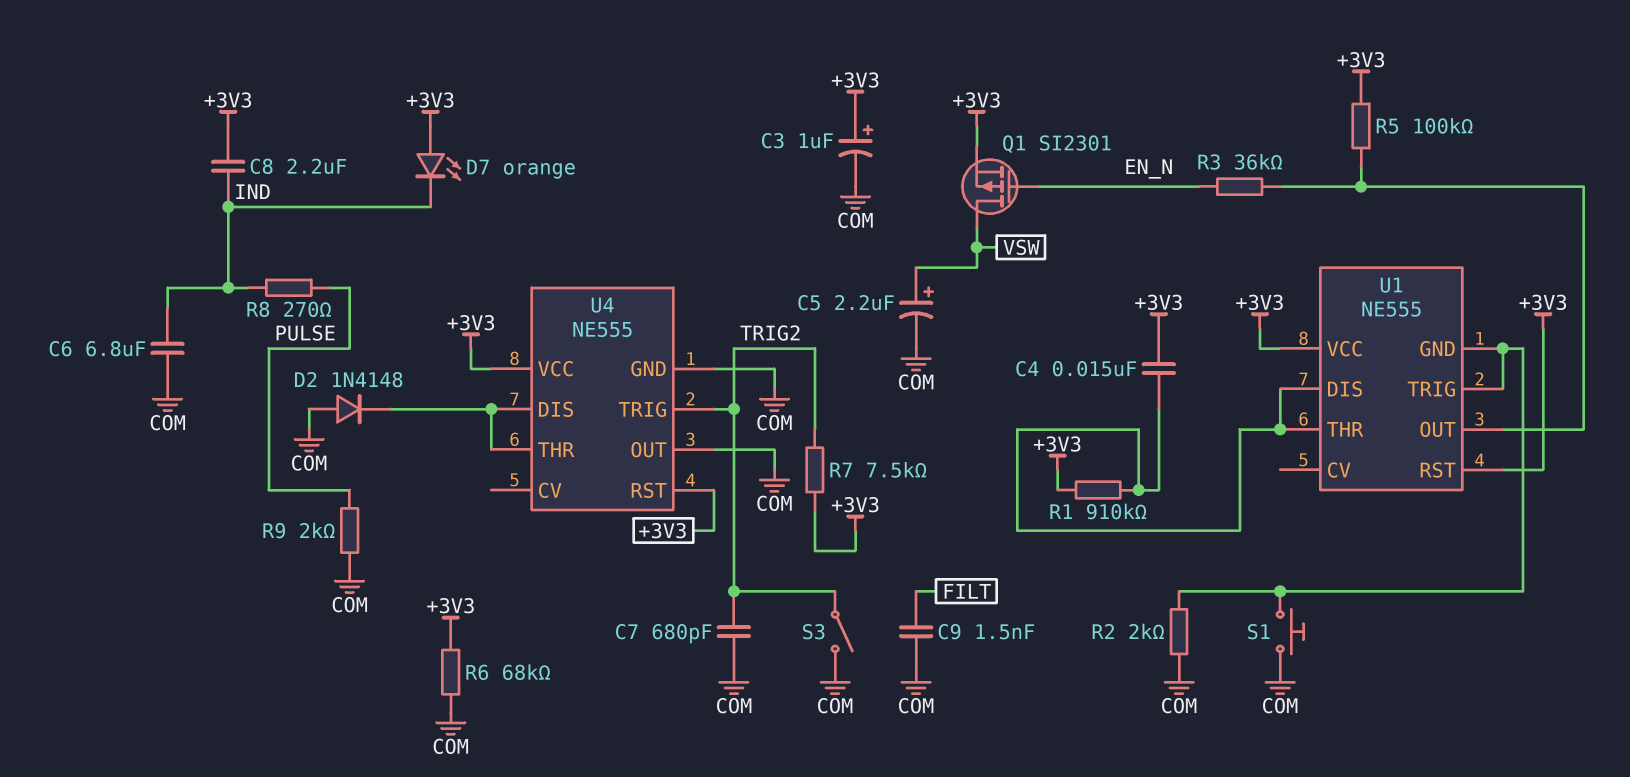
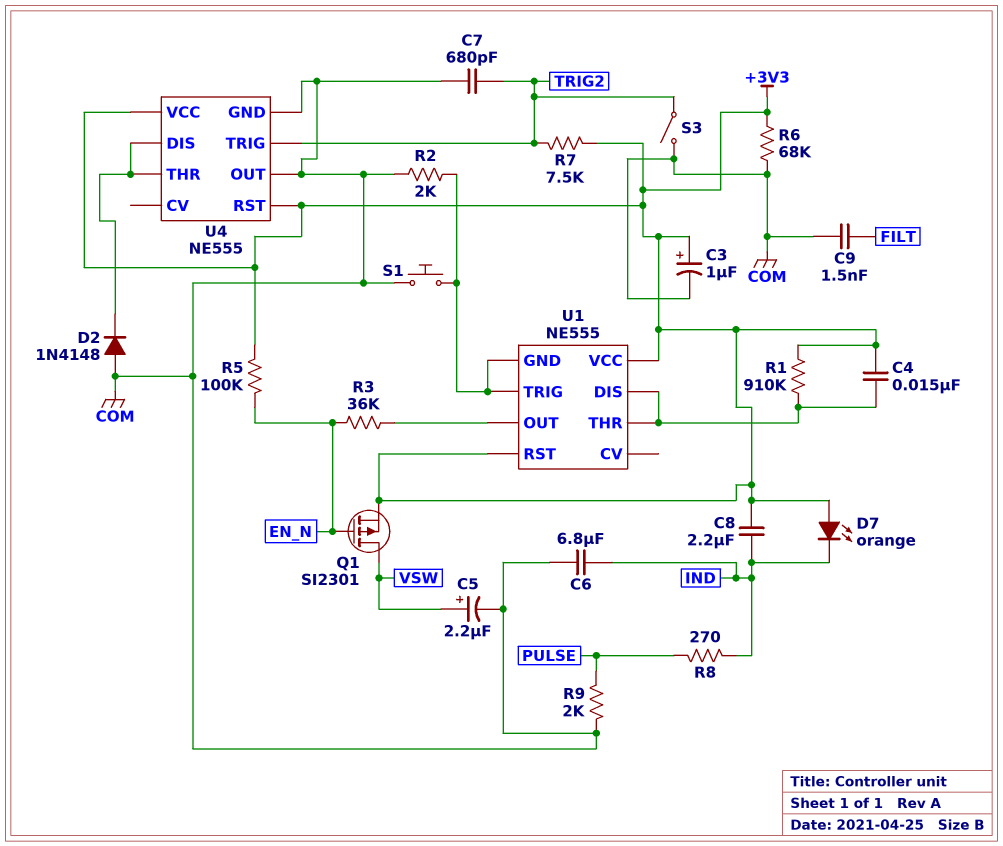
R5: 100k (+3V3, U1/OUT) -> 100k (+3V3, EN_N)

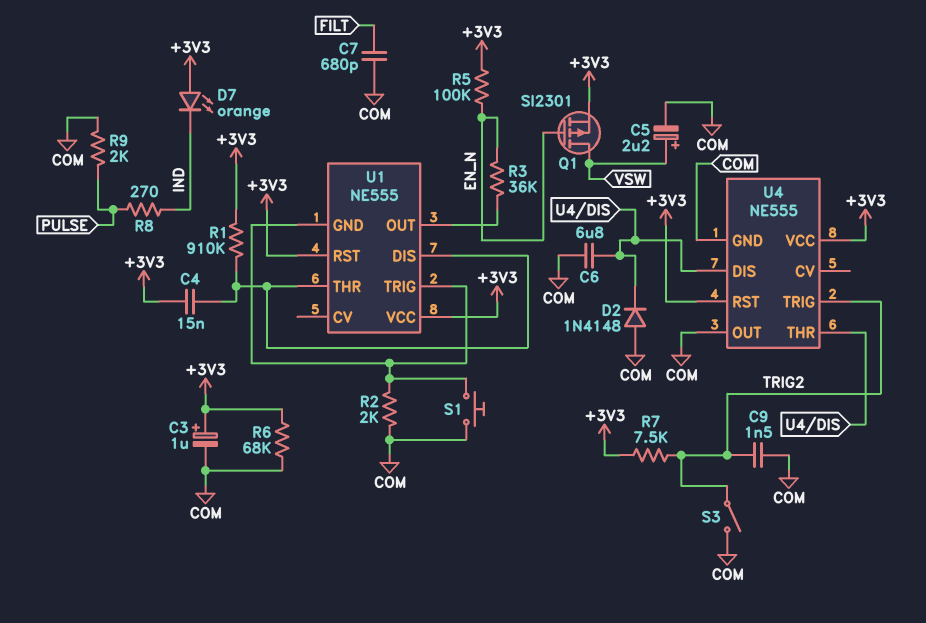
C6: 6.8uF (COM, IND) -> 6.8uF (COM, U4/DIS)
C7: 680pF (COM, TRIG2) -> 680pF (COM, FILT)
C8: 2.2uF (+3V3, IND) -> none
C9: 1.5nF (COM, FILT) -> 1.5nF (COM, TRIG2)

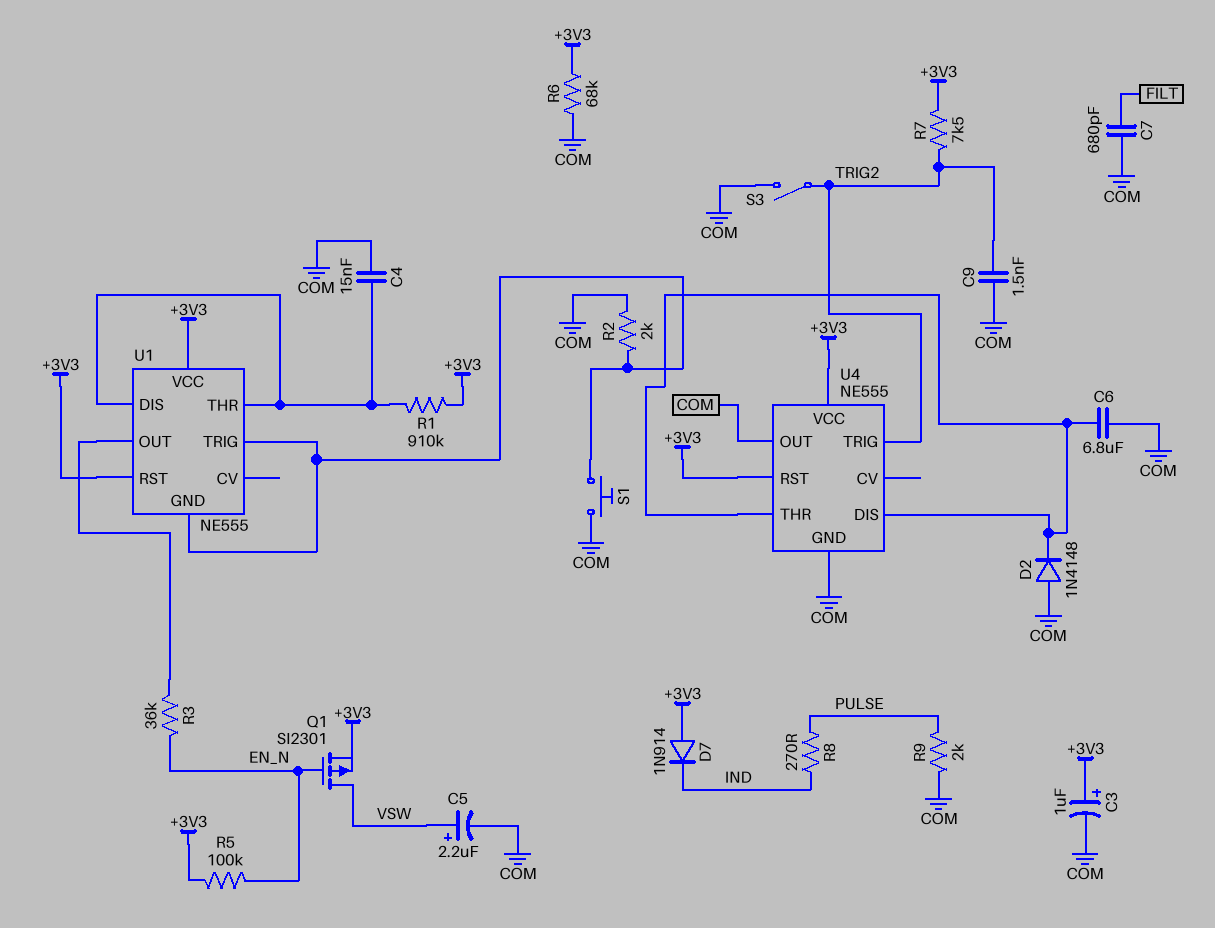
C4: 15nF (+3V3, U1/DIS) -> 15nF (COM, U1/DIS)
D7: LED orange (A +3V3, K IND) -> diode 1N914 (A +3V3, K IND)

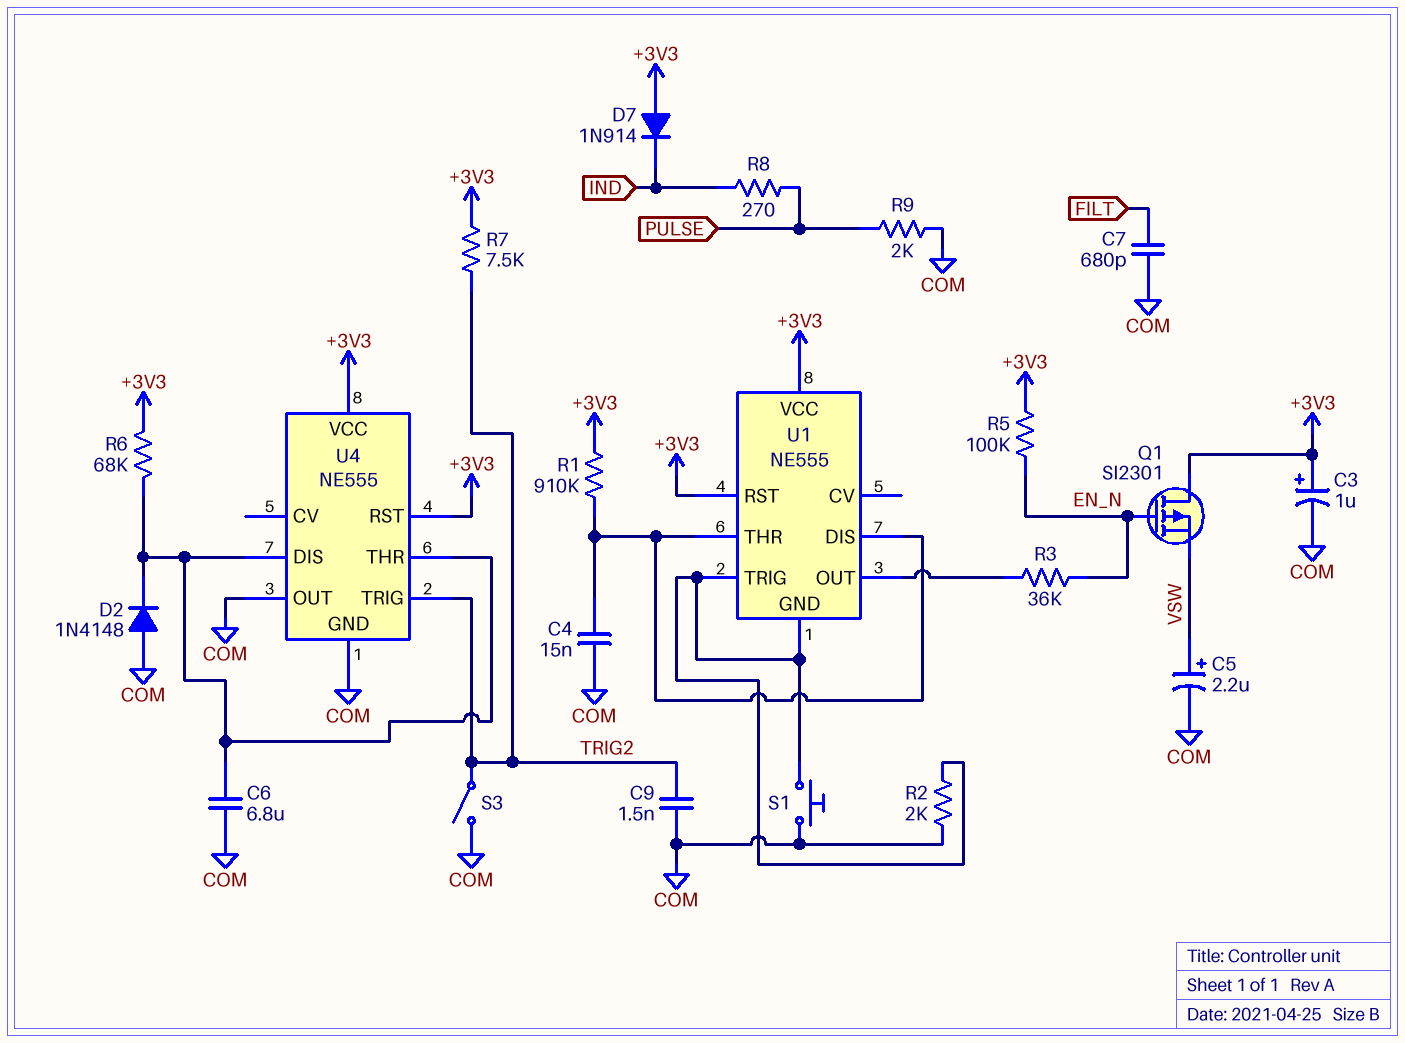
Q1: PMOS SI2301 (G EN_N, D VSW, S +3V3) -> PMOS SI2301 (G EN_N, D +3V3, S VSW)
R6: 68k (+3V3, COM) -> 68k (+3V3, U4/DIS)

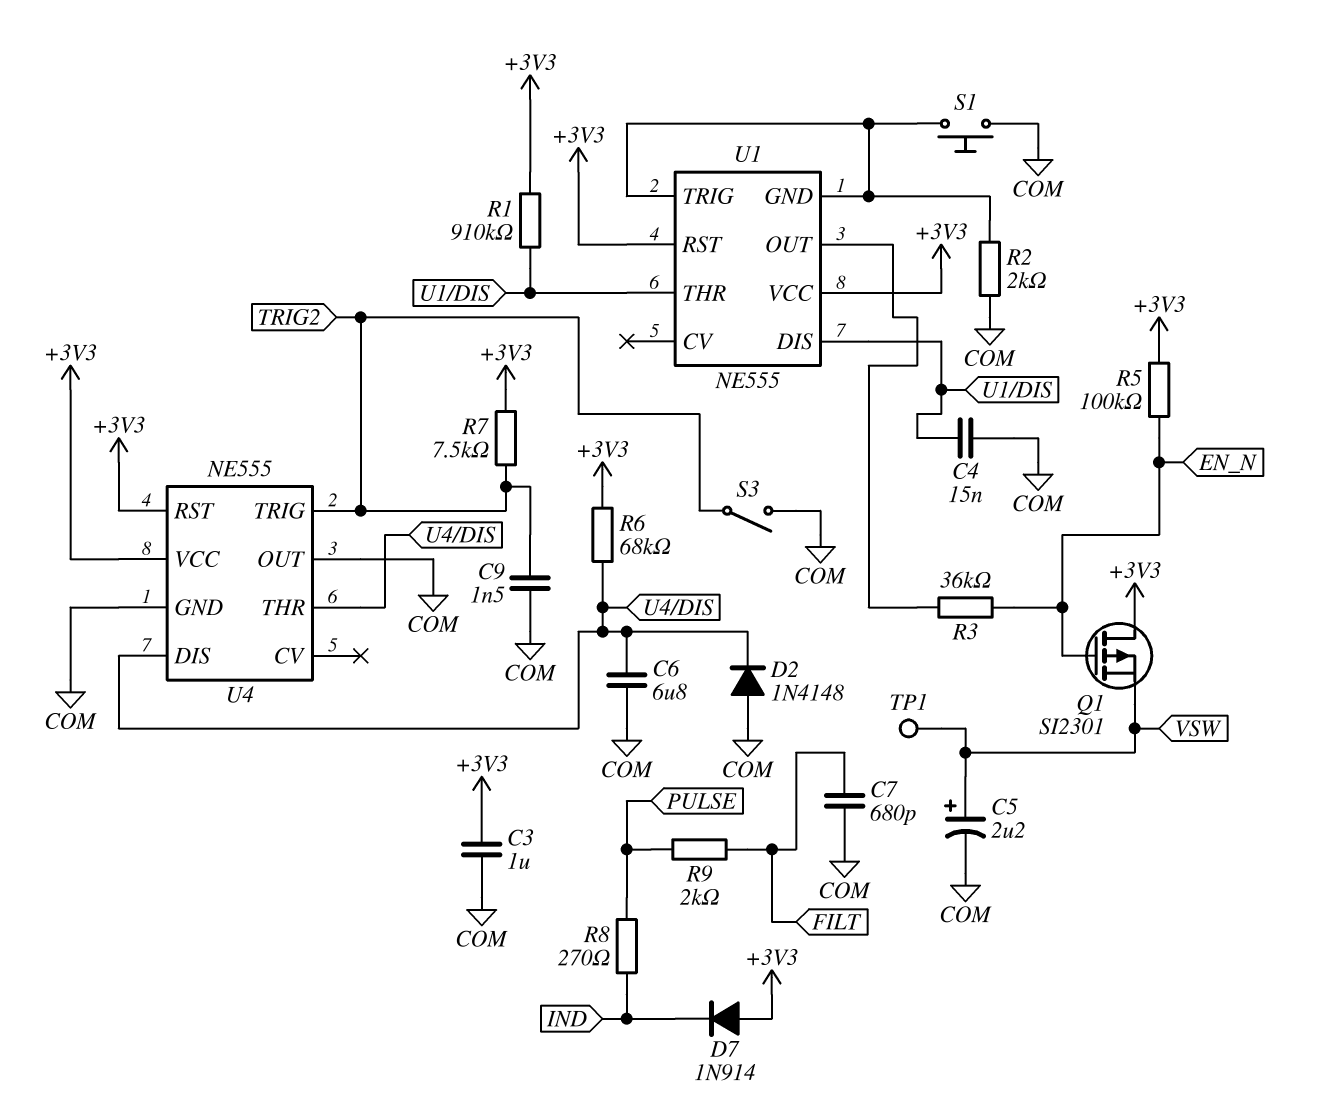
C3: 1uF (plus +3V3, minus COM) -> 1uF (+3V3, COM)
R9: 2k (COM, PULSE) -> 2k (FILT, PULSE)
TP1: none -> test point (VSW)

